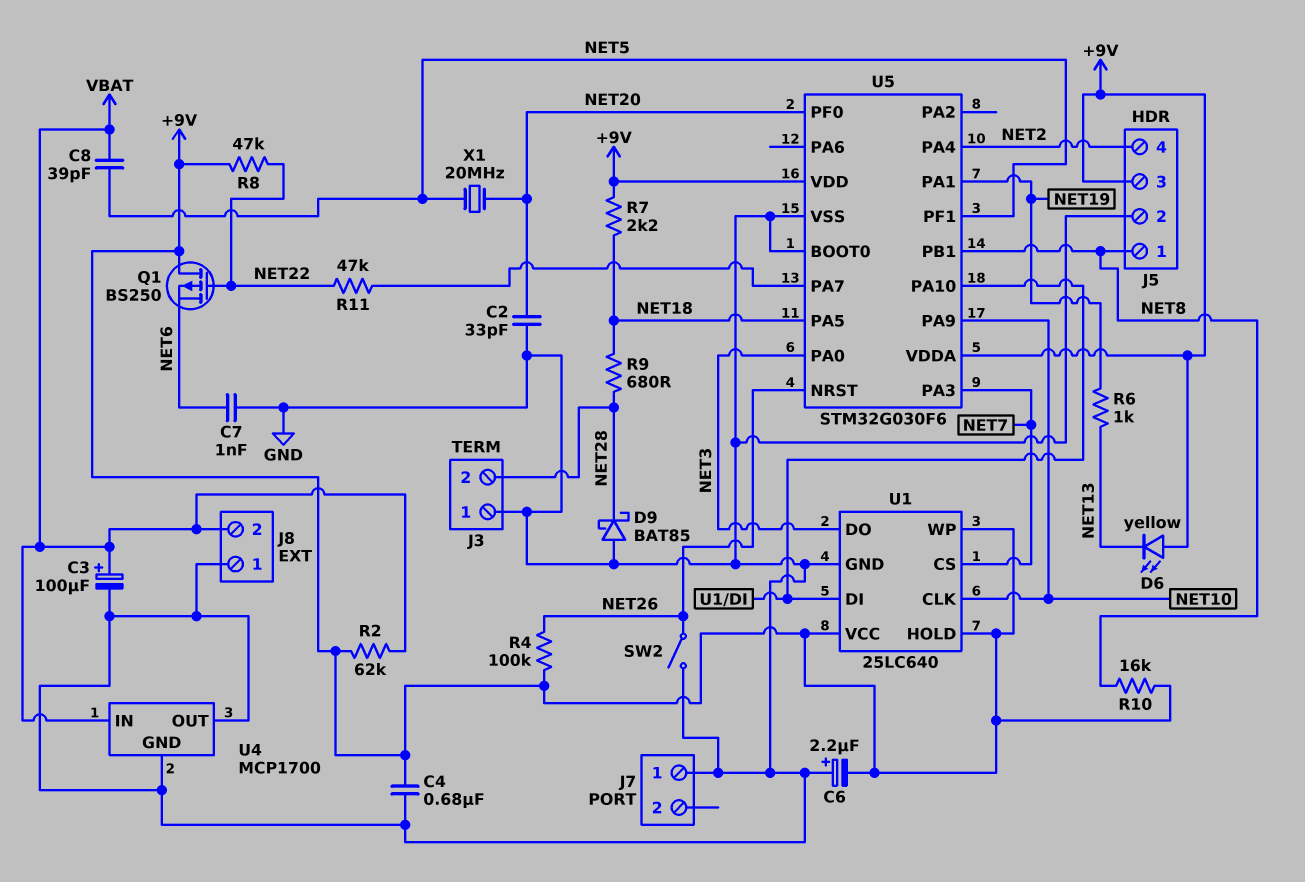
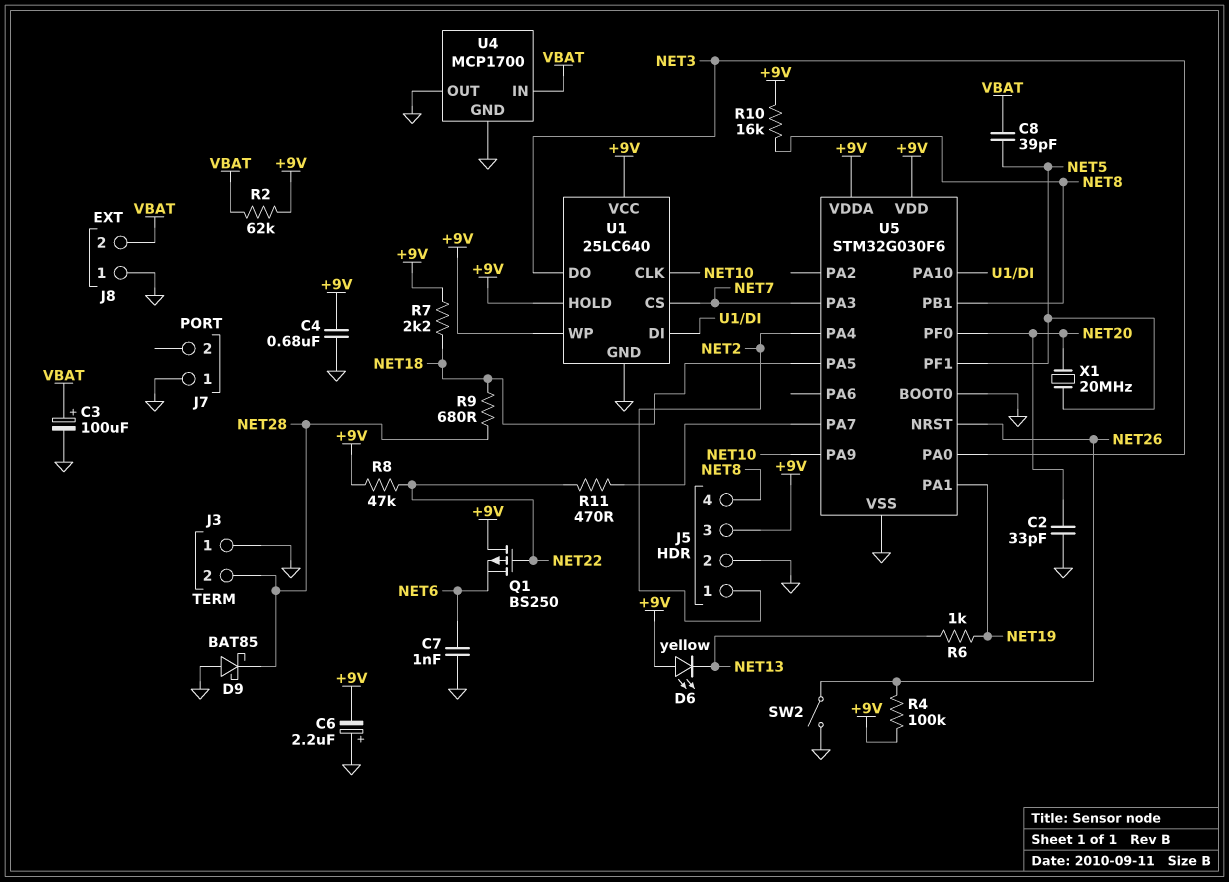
J5 pin 1: NET8 -> NET2
J5 pin 4: NET2 -> NET8
R11: 47k (NET22, U5/PA7) -> 470 (NET22, U5/PA7)

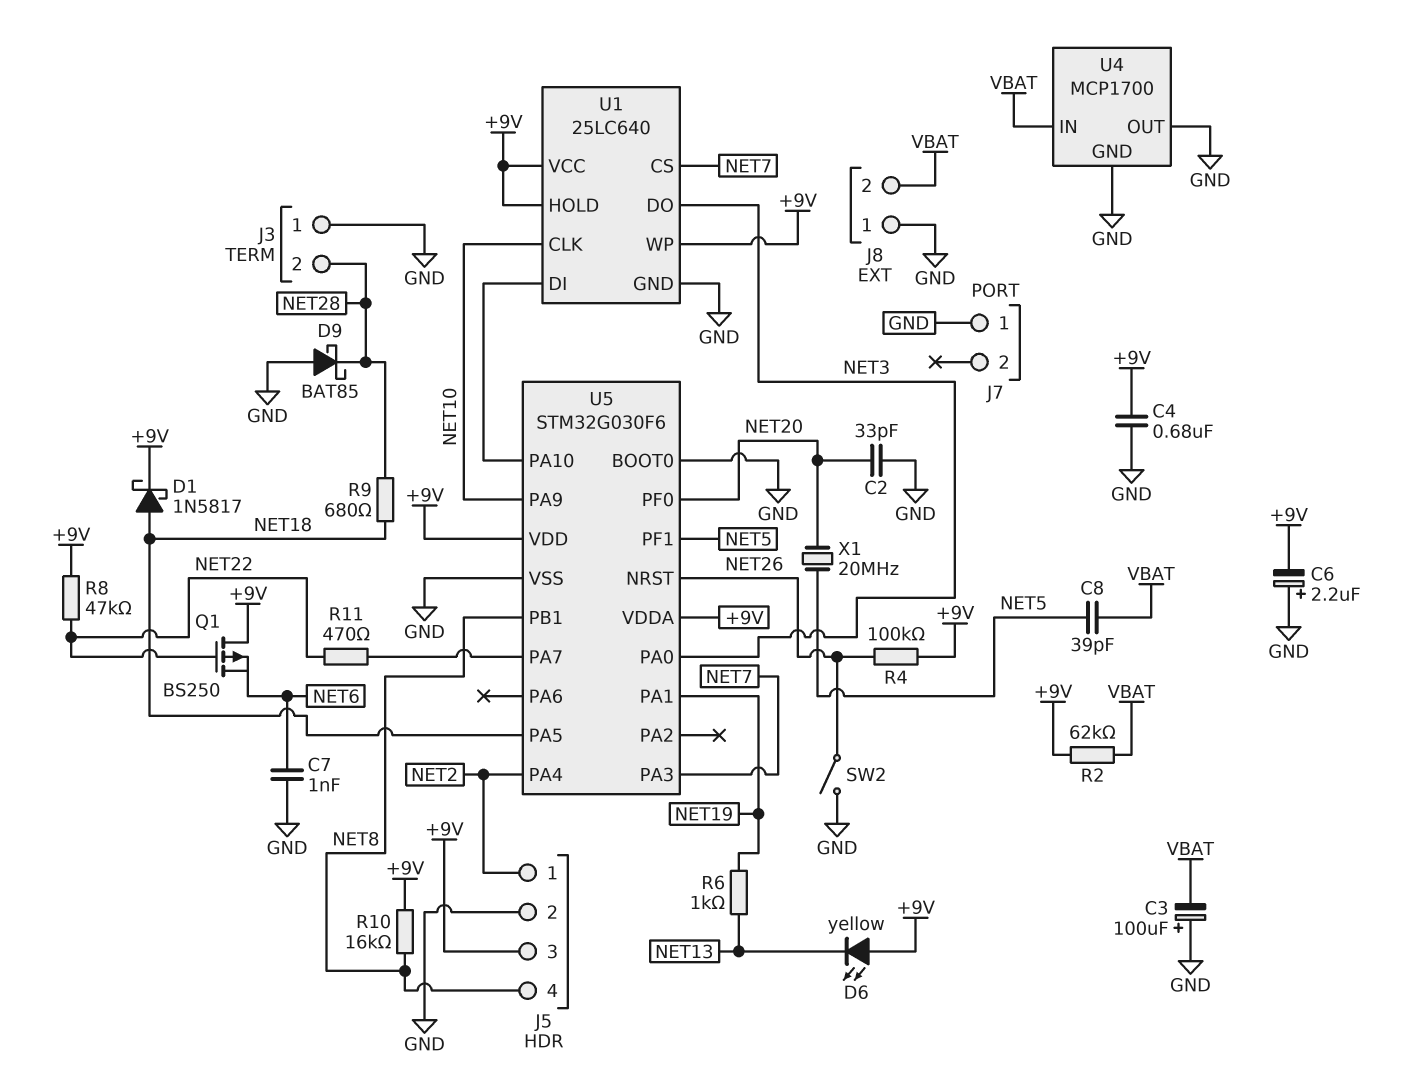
C3: 100uF (plus VBAT, minus GND) -> 100uF (plus GND, minus VBAT)
D1: none -> schottky 1N5817 (A NET18, K +9V)
R7: 2.2k (+9V, NET18) -> none

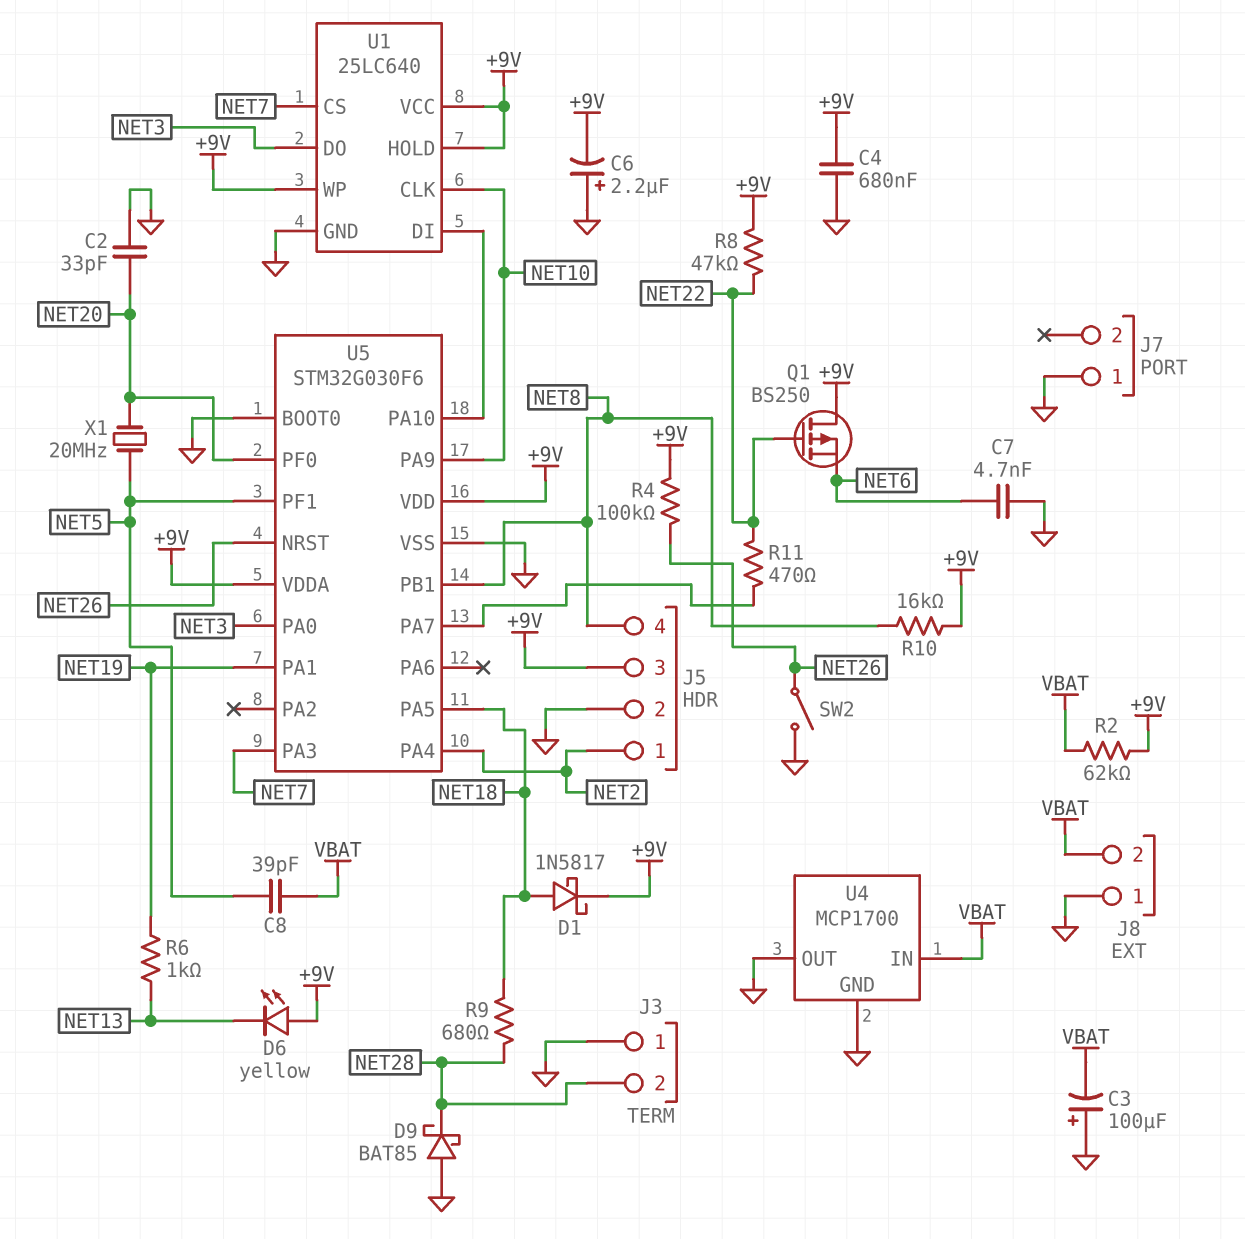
C7: 1nF (GND, NET6) -> 4.7nF (GND, NET6)

